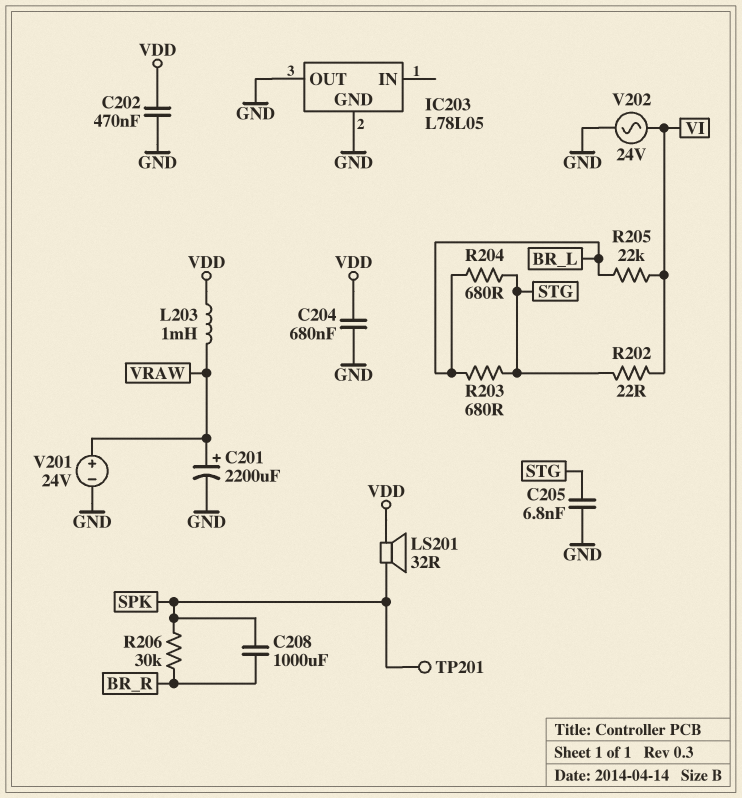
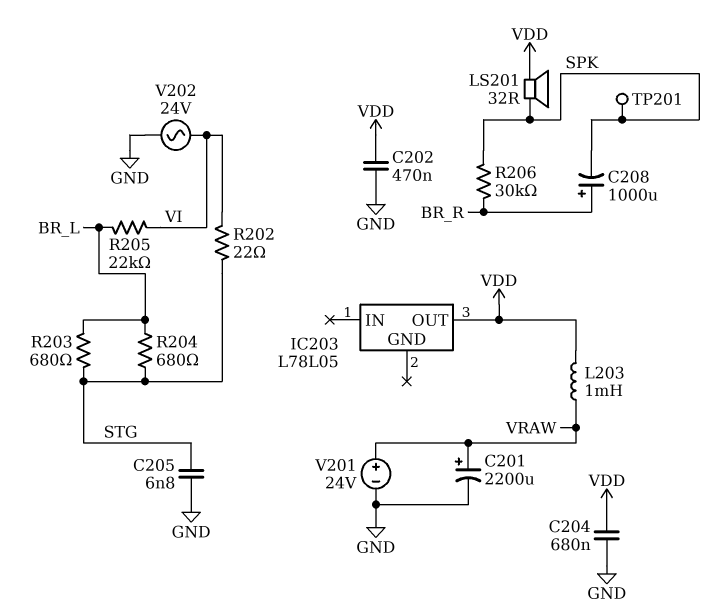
C208: 1000uF (BR_R, SPK) -> 1000uF (plus BR_R, minus SPK)
IC203 pin GND: GND -> none
IC203 pin OUT: GND -> VDD

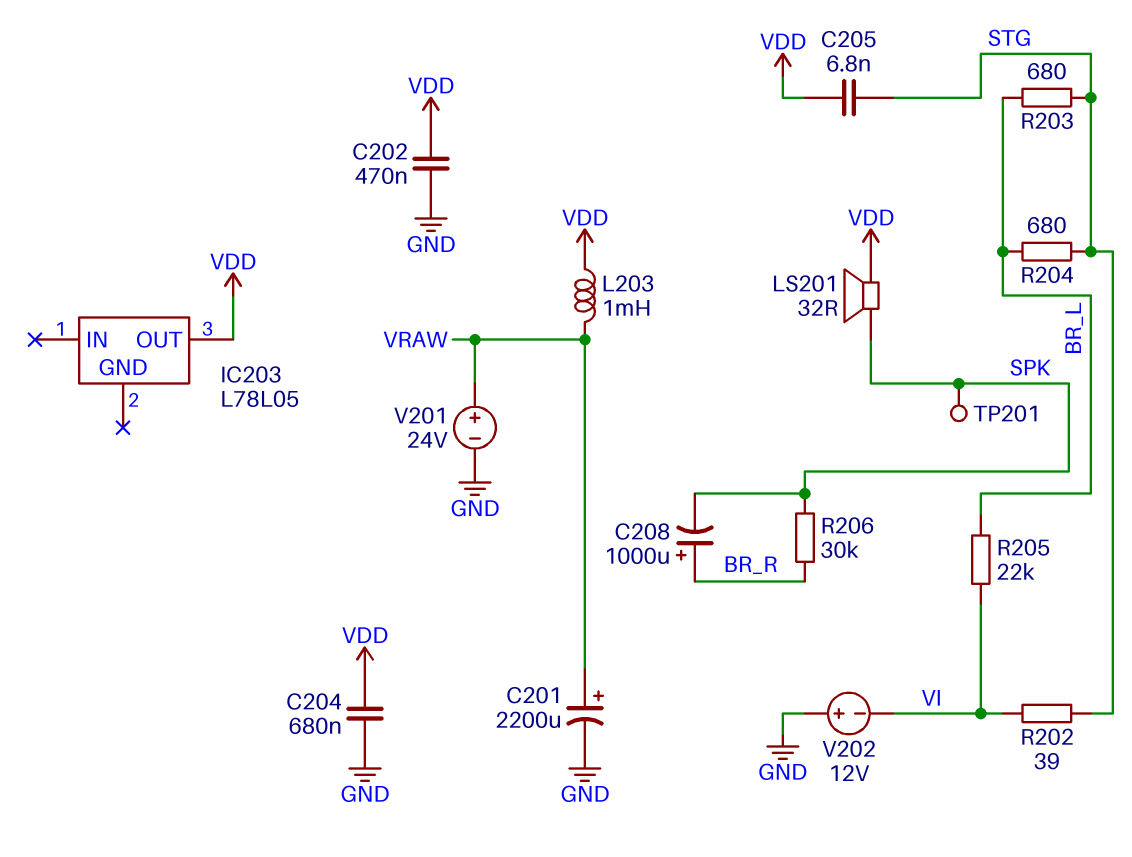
C205: 6.8nF (GND, STG) -> 6.8nF (STG, VDD)
R202: 22 (STG, VI) -> 39 (STG, VI)
V202: AC 24V (GND, VI) -> 12V (plus GND, minus VI)

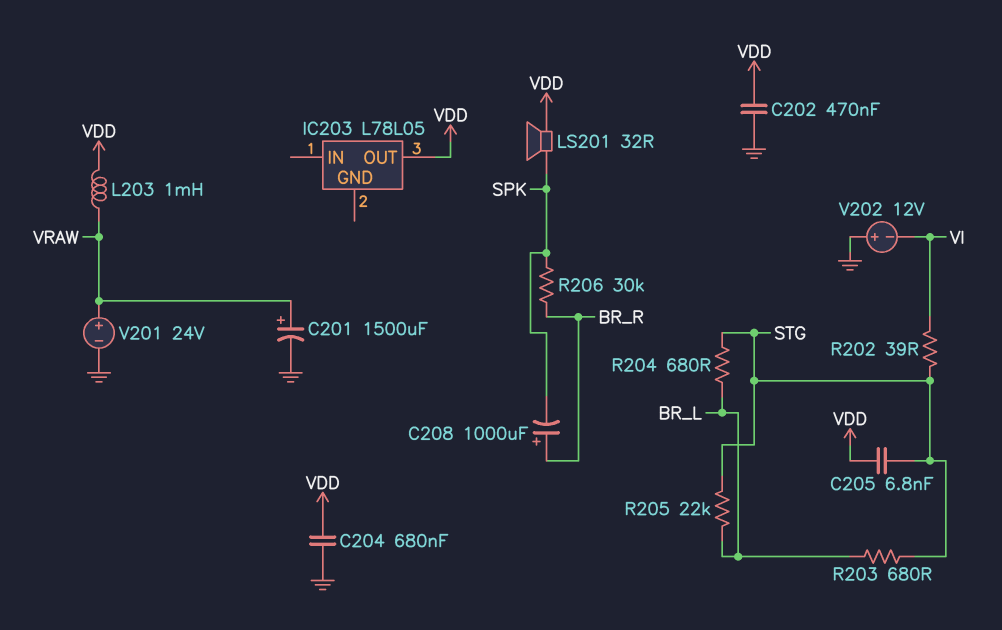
C201: 2200uF (plus VRAW, minus GND) -> 1500uF (plus VRAW, minus GND)
R205: 22k (BR_L, VI) -> 22k (BR_L, STG)
TP201: test point (SPK) -> none

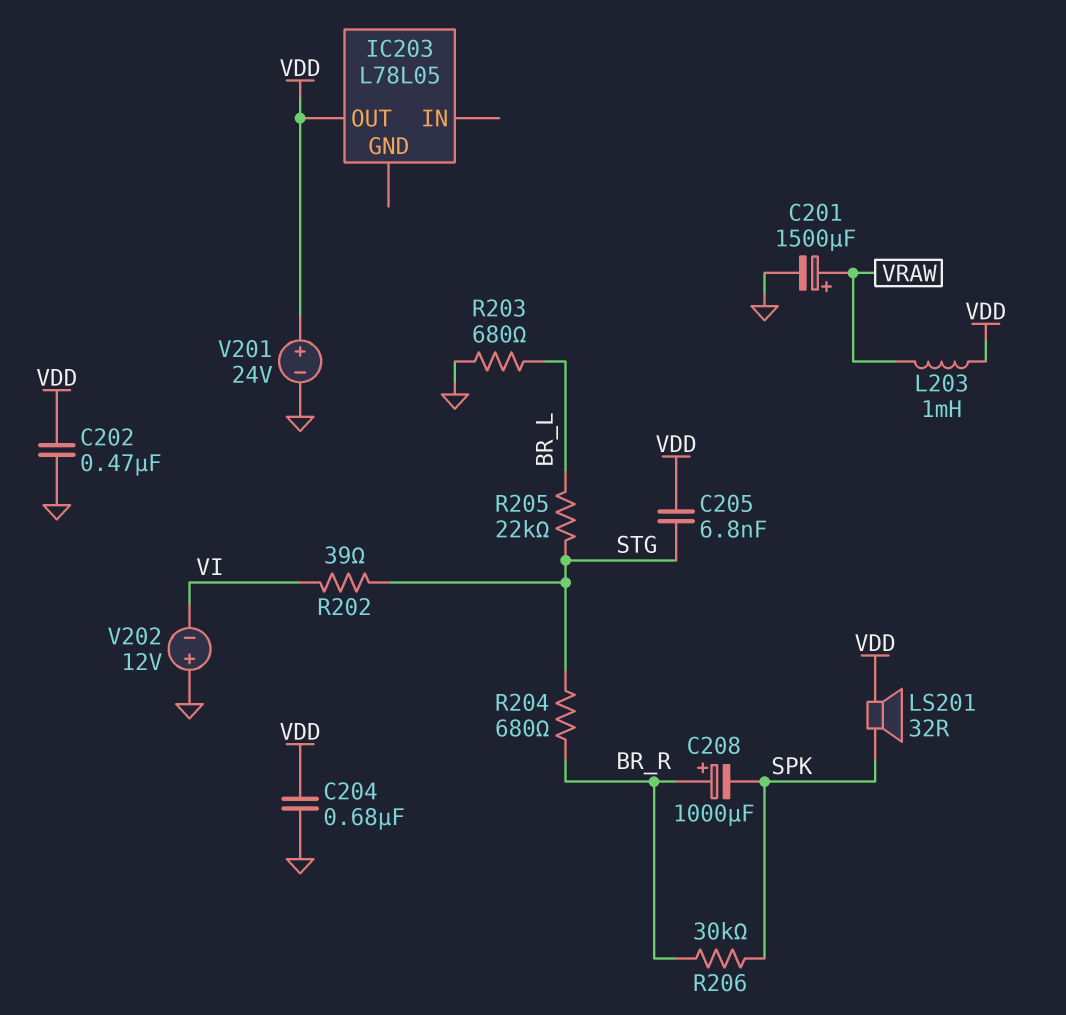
R203: 680 (BR_L, STG) -> 680 (BR_L, GND)
R204: 680 (BR_L, STG) -> 680 (BR_R, STG)
V201: 24V (plus VRAW, minus GND) -> 24V (plus VDD, minus GND)

